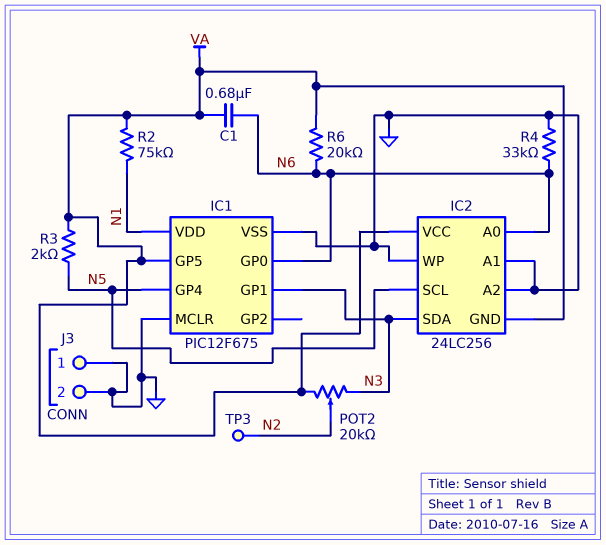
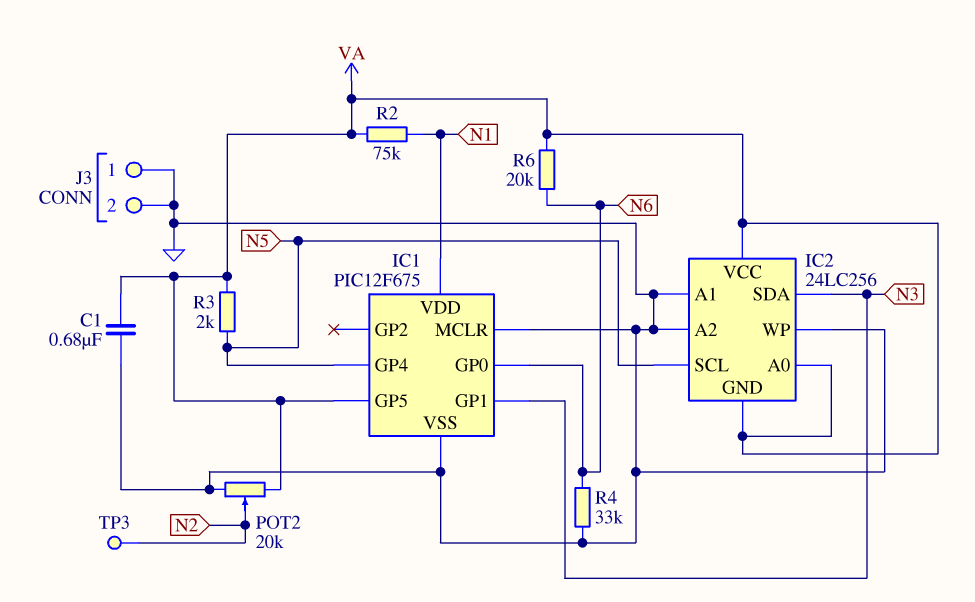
C1: 680nF (N6, VA) -> 680nF (GND, VA)
IC2 pin A0: N6 -> VA
POT2: 20k (N3, VA, wiper N2) -> 20k (GND, VA, wiper N2)

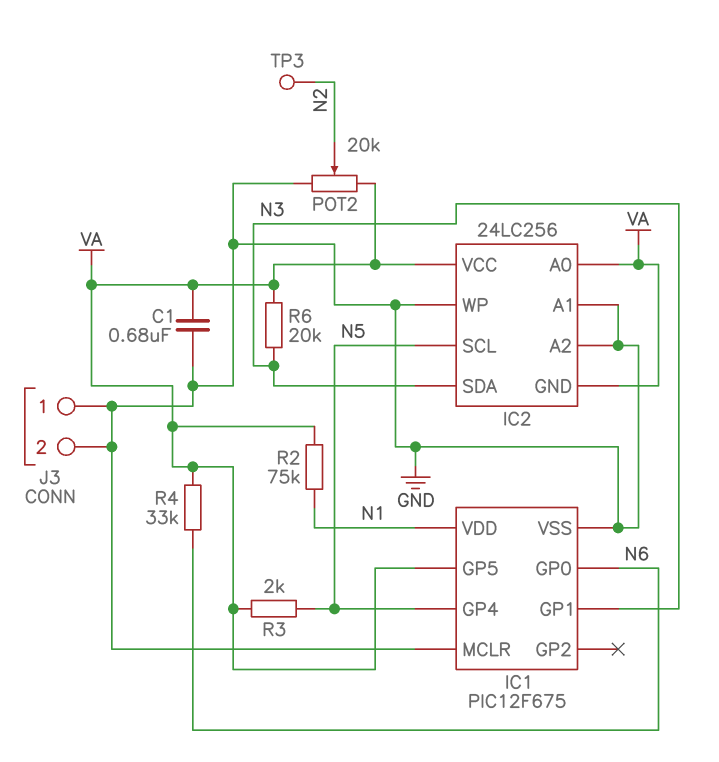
R4: 33k (GND, N6) -> 33k (N6, VA)
R6: 20k (N6, VA) -> 20k (N3, VA)

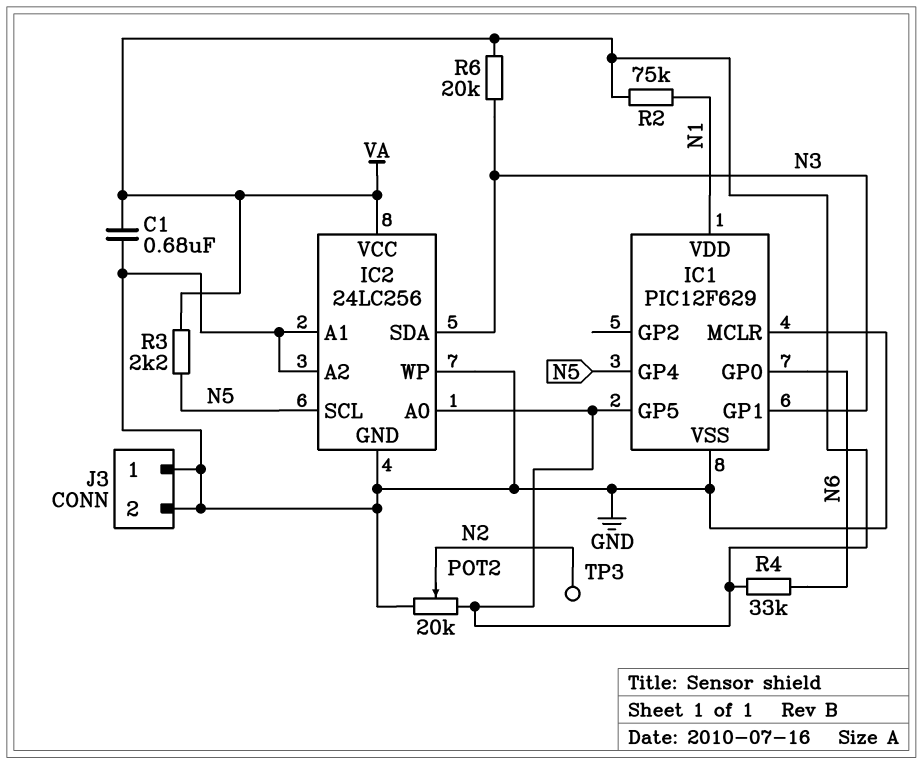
IC1: PIC12F675 -> PIC12F629
IC2 pin GND: VA -> GND
R3: 2k (N5, VA) -> 2.2k (N5, VA)

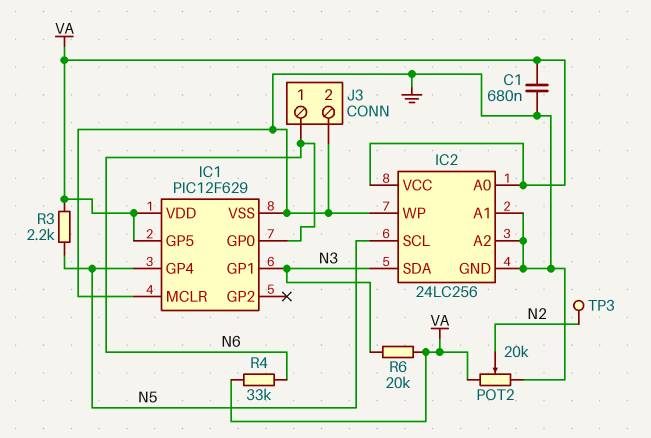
IC1 pin VDD: N1 -> VA
J3 pin 1: GND -> N6
R2: 75k (N1, VA) -> none

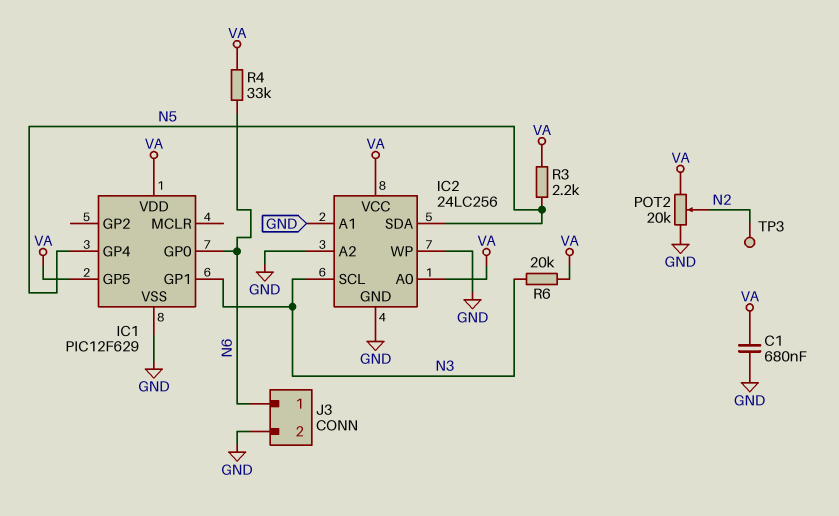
IC1 pin MCLR: GND -> none
IC2 pin SCL: N5 -> N3
IC2 pin SDA: N3 -> N5

